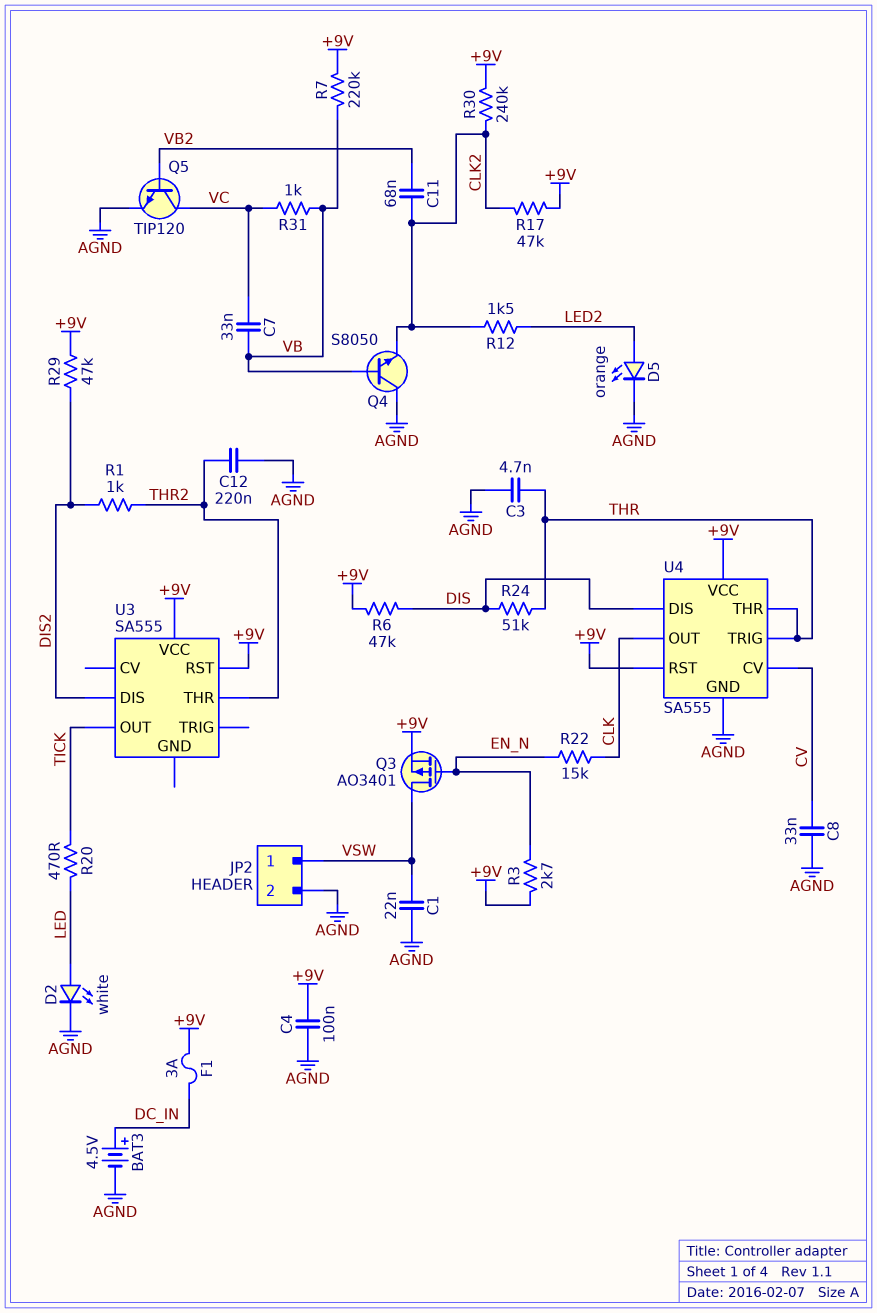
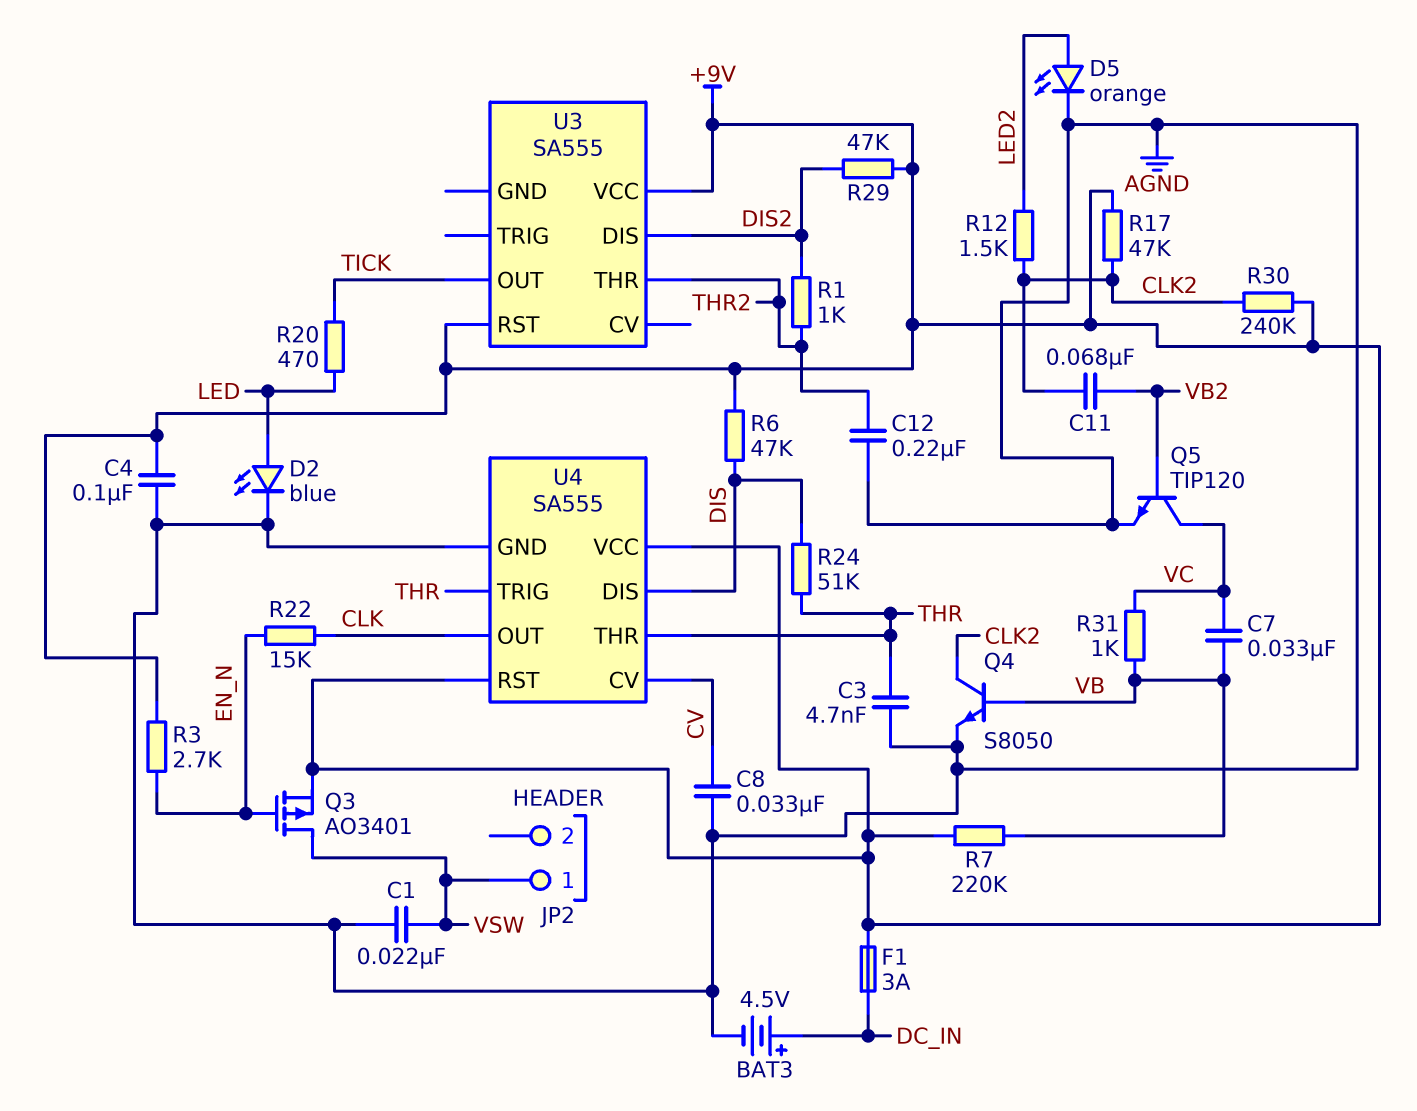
D2: LED white (A LED, K AGND) -> LED blue (A LED, K AGND)
JP2 pin 2: AGND -> none
Q4: NPN S8050 (B VB, C AGND, E CLK2) -> NPN S8050 (B VB, C CLK2, E AGND)

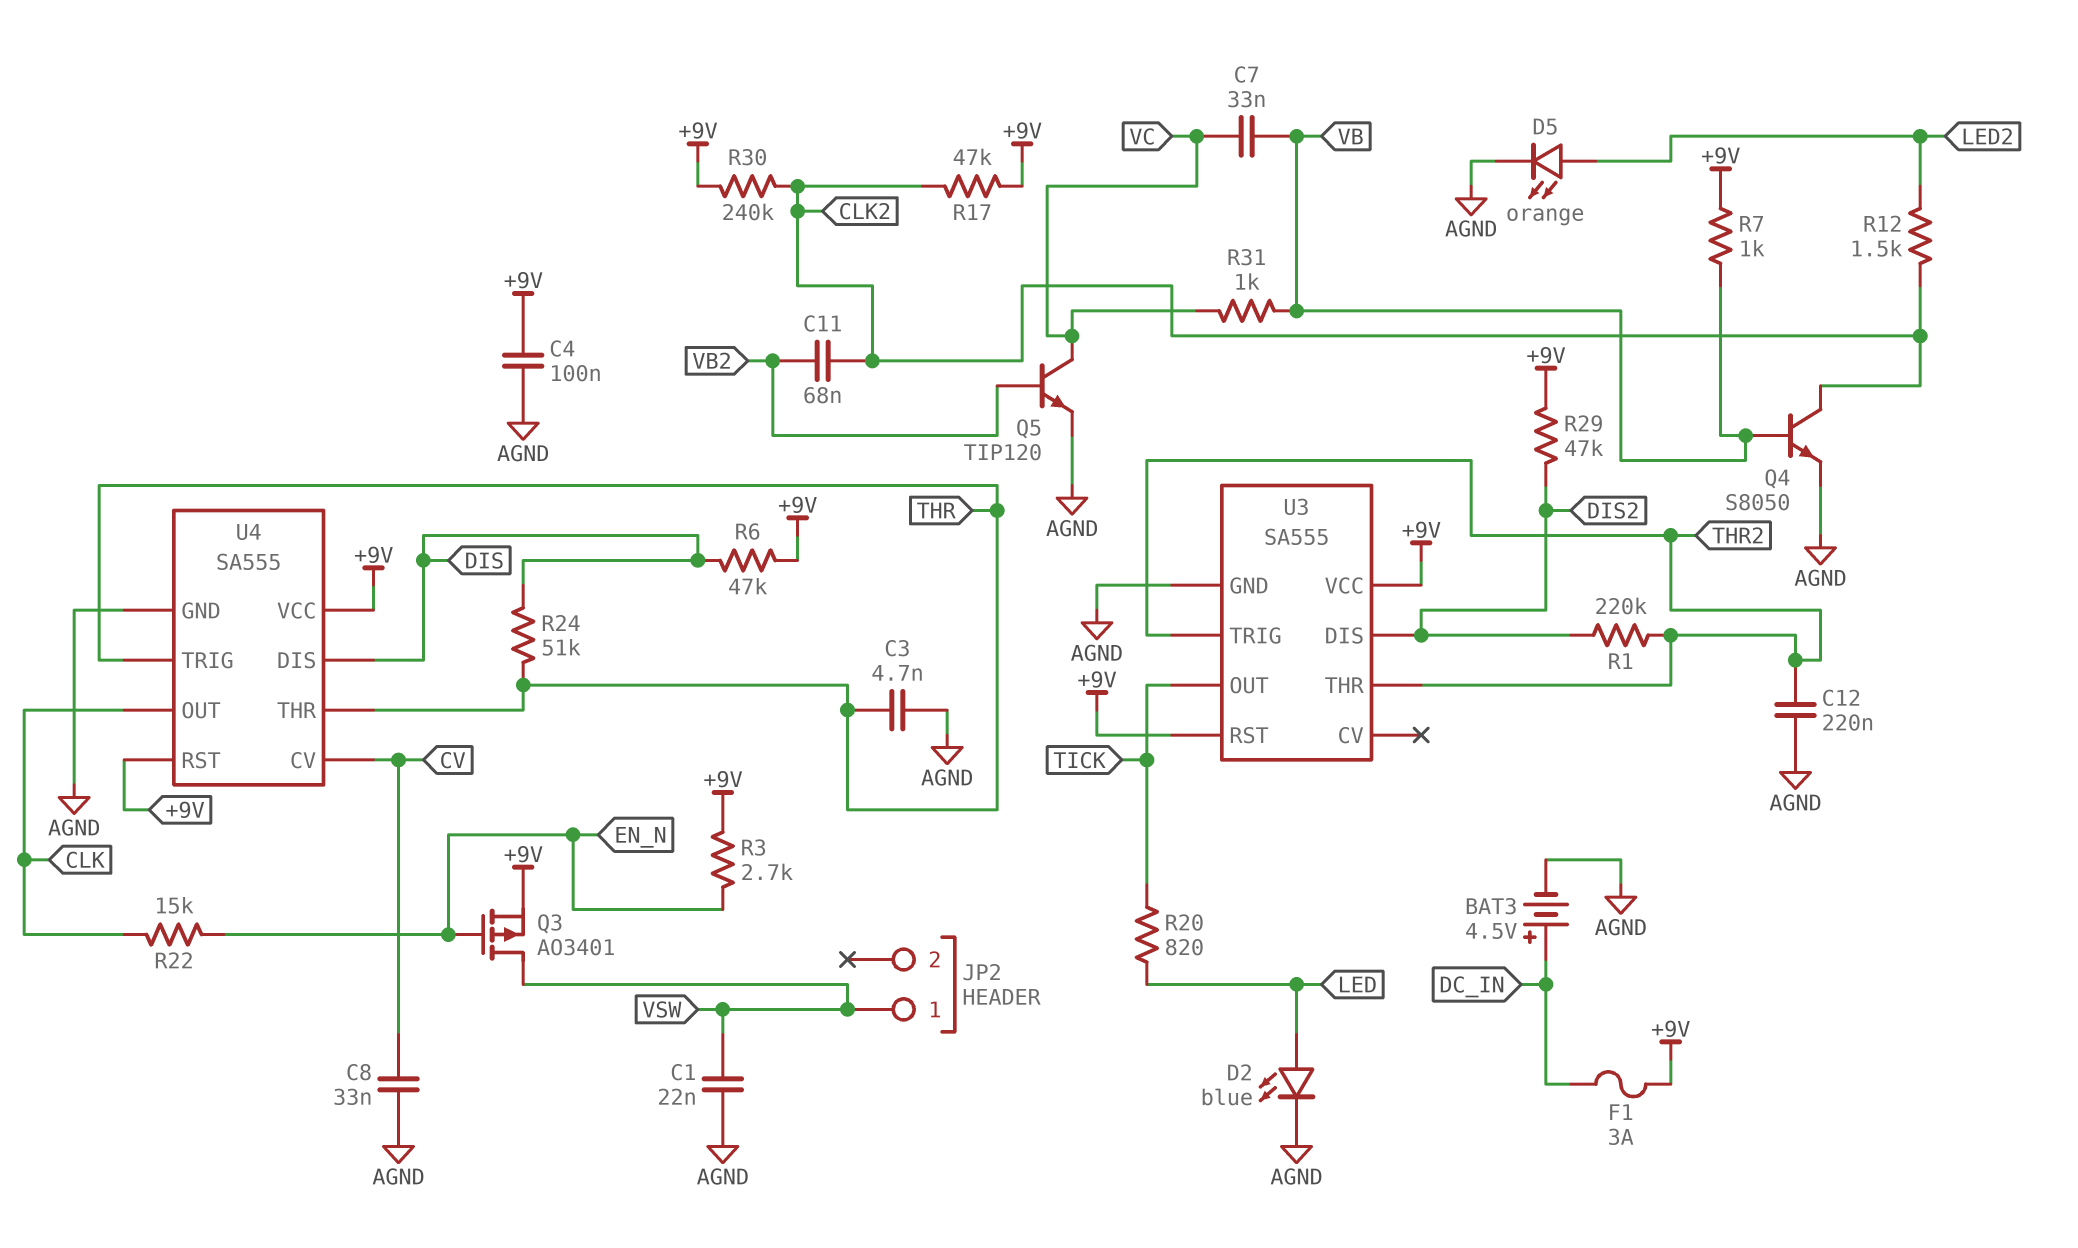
R1: 1k (DIS2, THR2) -> 220k (DIS2, THR2)
R7: 220k (+9V, VB) -> 1k (+9V, VB)
R20: 470 (LED, TICK) -> 820 (LED, TICK)
U3 pin GND: none -> AGND
U3 pin TRIG: none -> THR2

